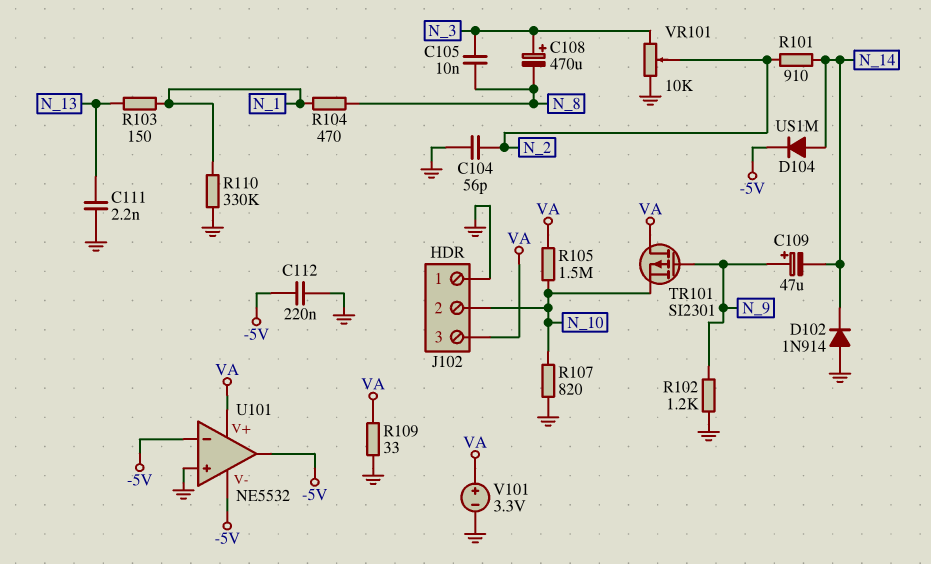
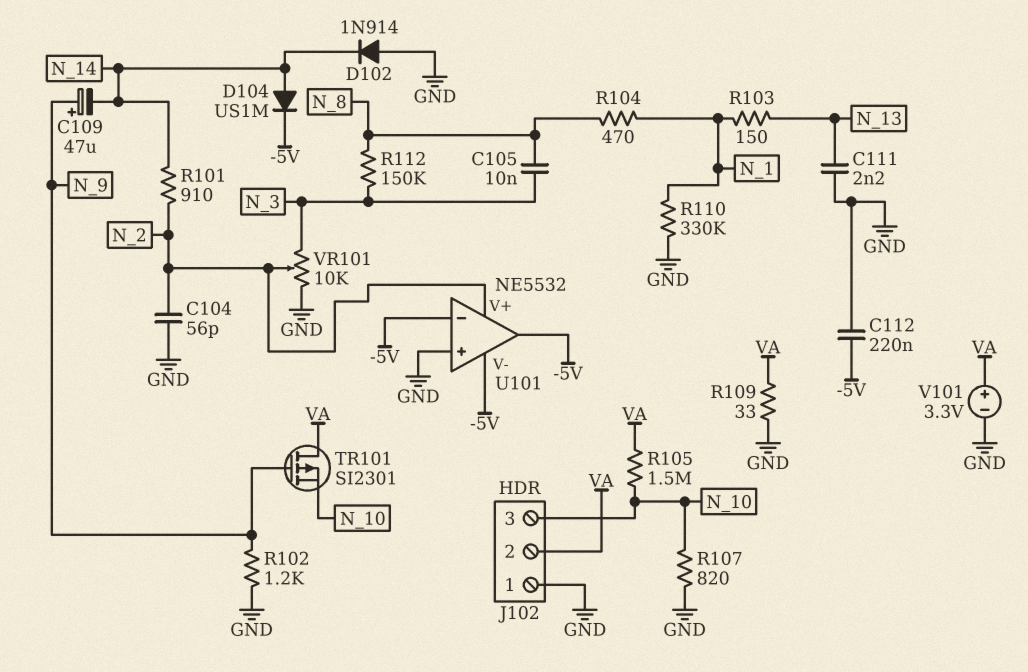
C108: 470uF (plus N_3, minus N_8) -> none
J102 pin 2: N_10 -> VA
J102 pin 3: VA -> N_10
R112: none -> 150k (N_3, N_8)
U101 pin V+: VA -> N_2

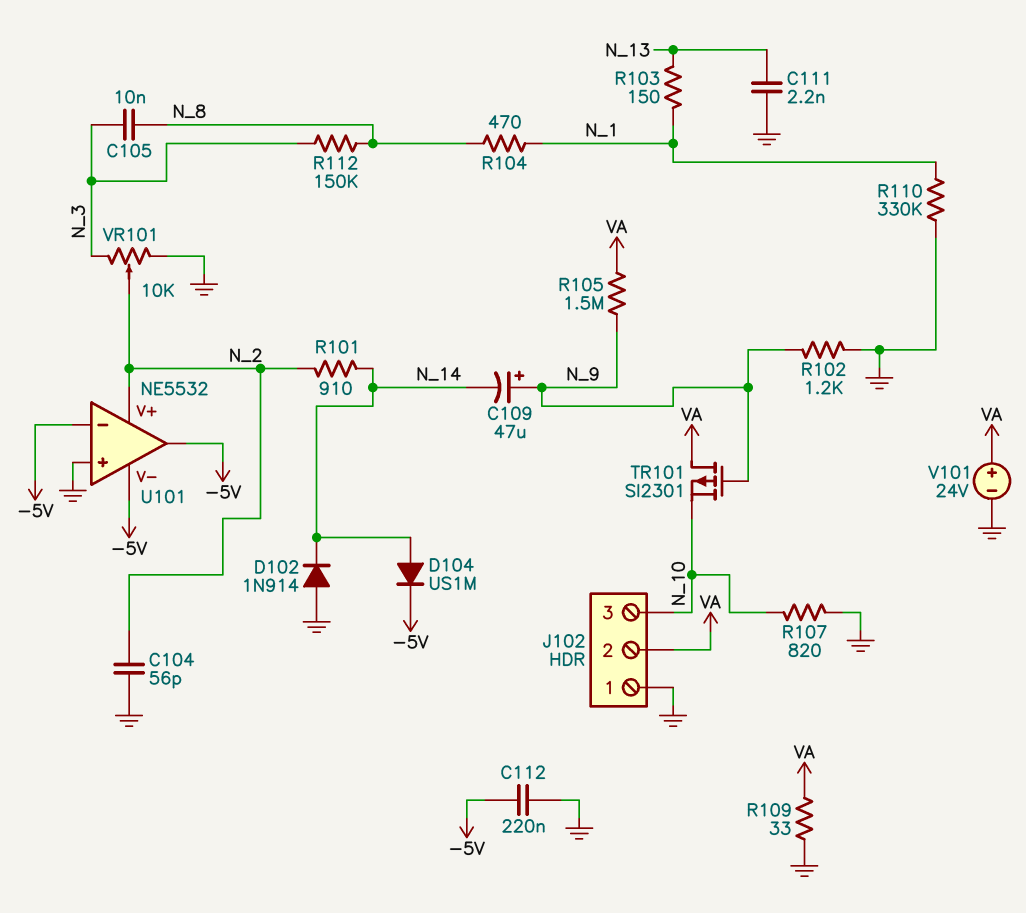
R105: 1.5M (N_10, VA) -> 1.5M (N_9, VA)
V101: 3.3V (plus VA, minus GND) -> 24V (plus VA, minus GND)

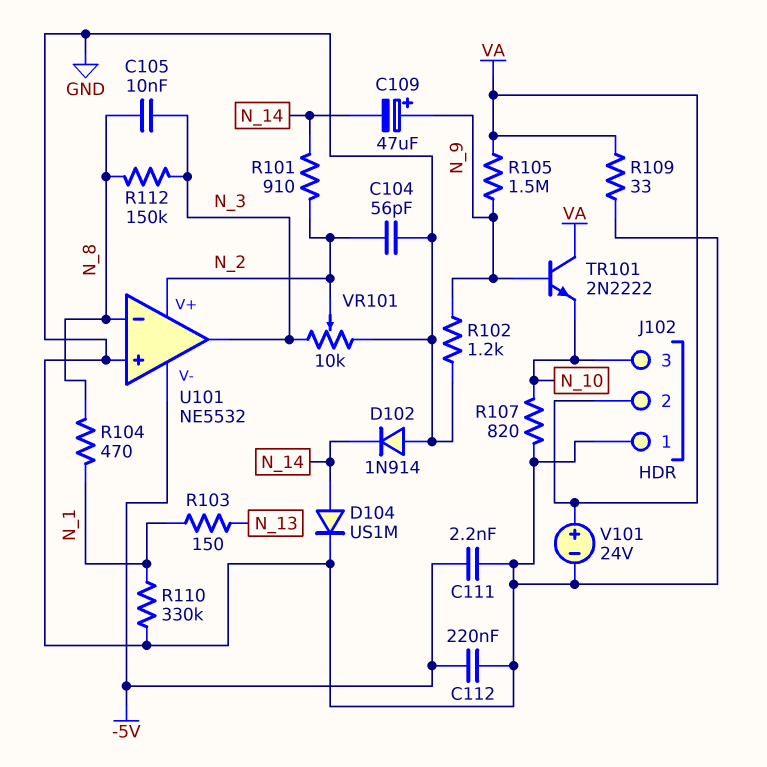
C111: 2.2nF (GND, N_13) -> 2.2nF (-5V, GND)
D104: diode US1M (A N_14, K -5V) -> diode US1M (A N_14, K GND)
TR101: PMOS SI2301 (G N_9, D VA, S N_10) -> NPN 2N2222 (B N_9, C VA, E N_10)
U101 pin in-: -5V -> N_8
U101 pin out: -5V -> N_3

